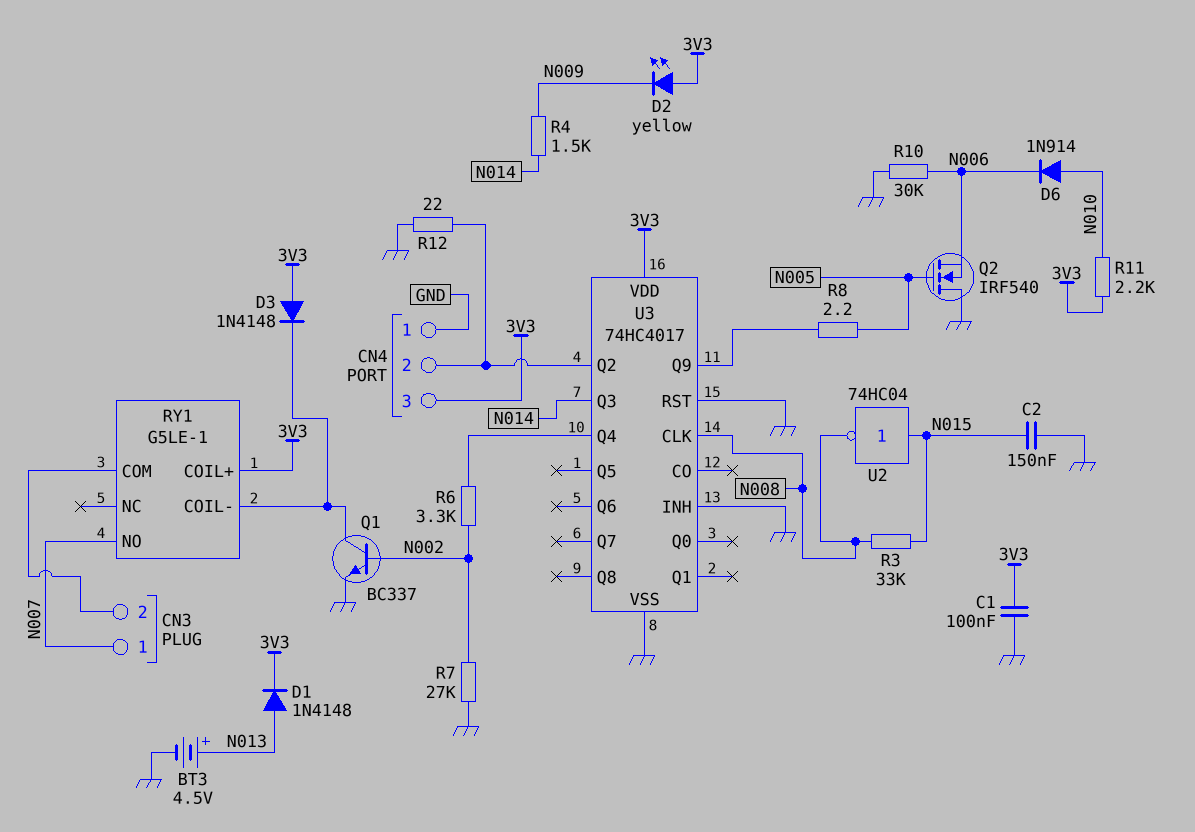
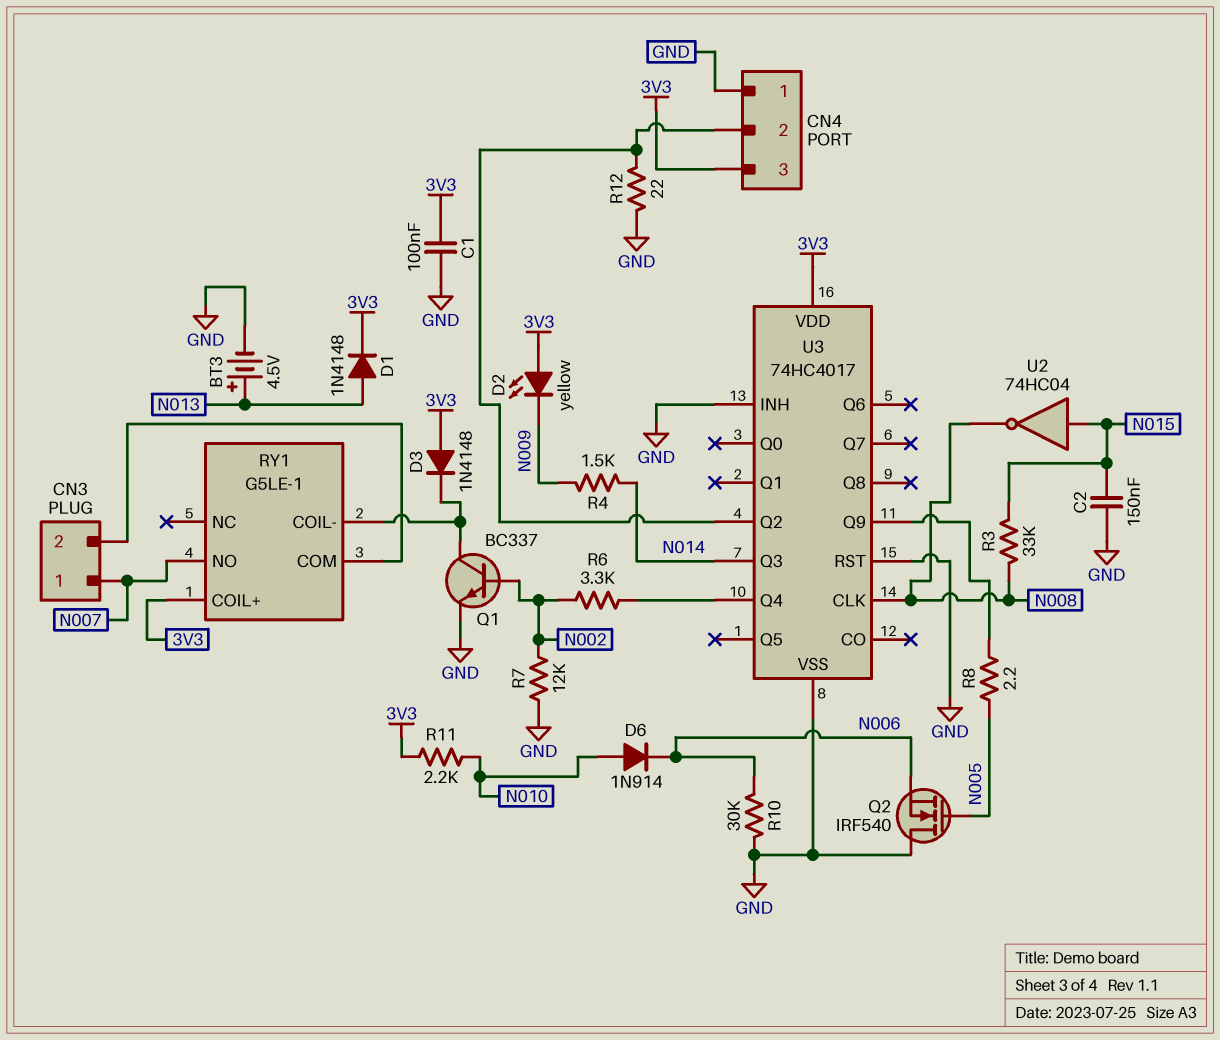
R7: 27k (GND, N002) -> 12k (GND, N002)

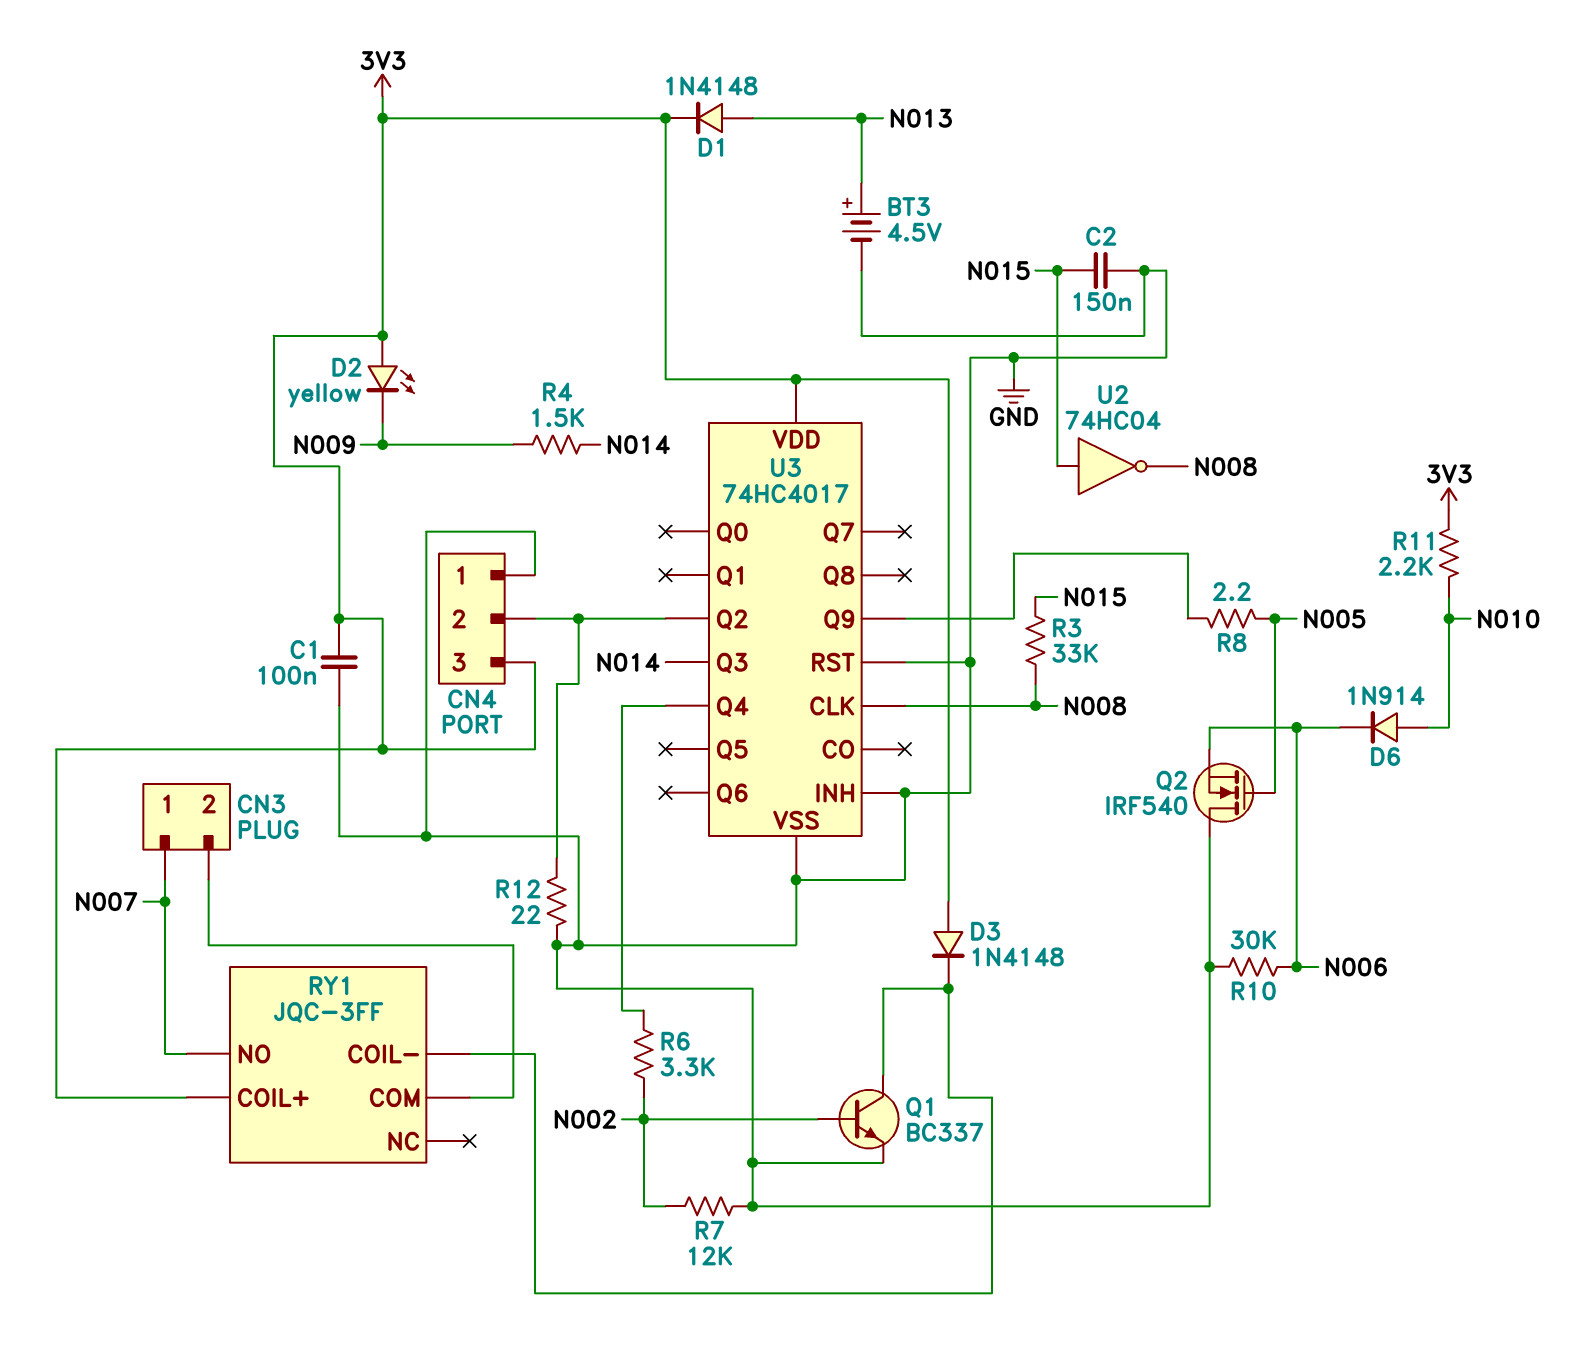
RY1: G5LE-1 -> JQC-3FF

